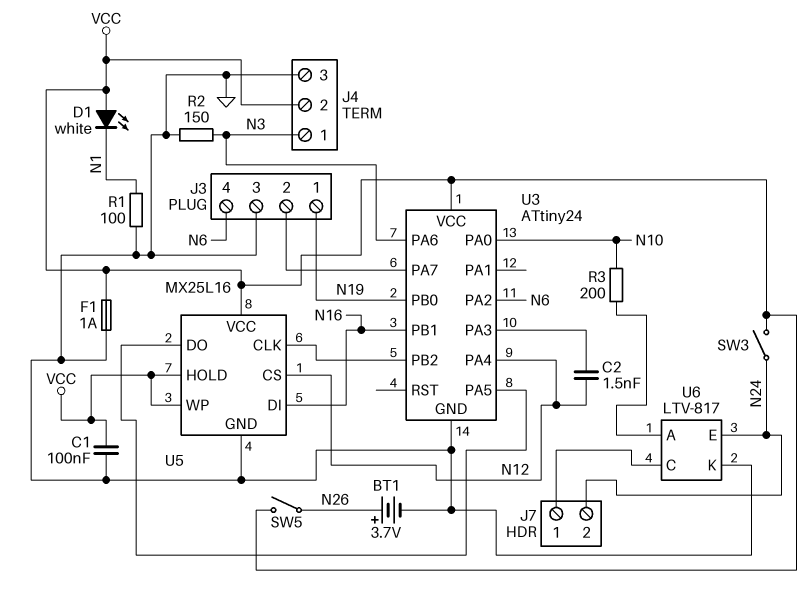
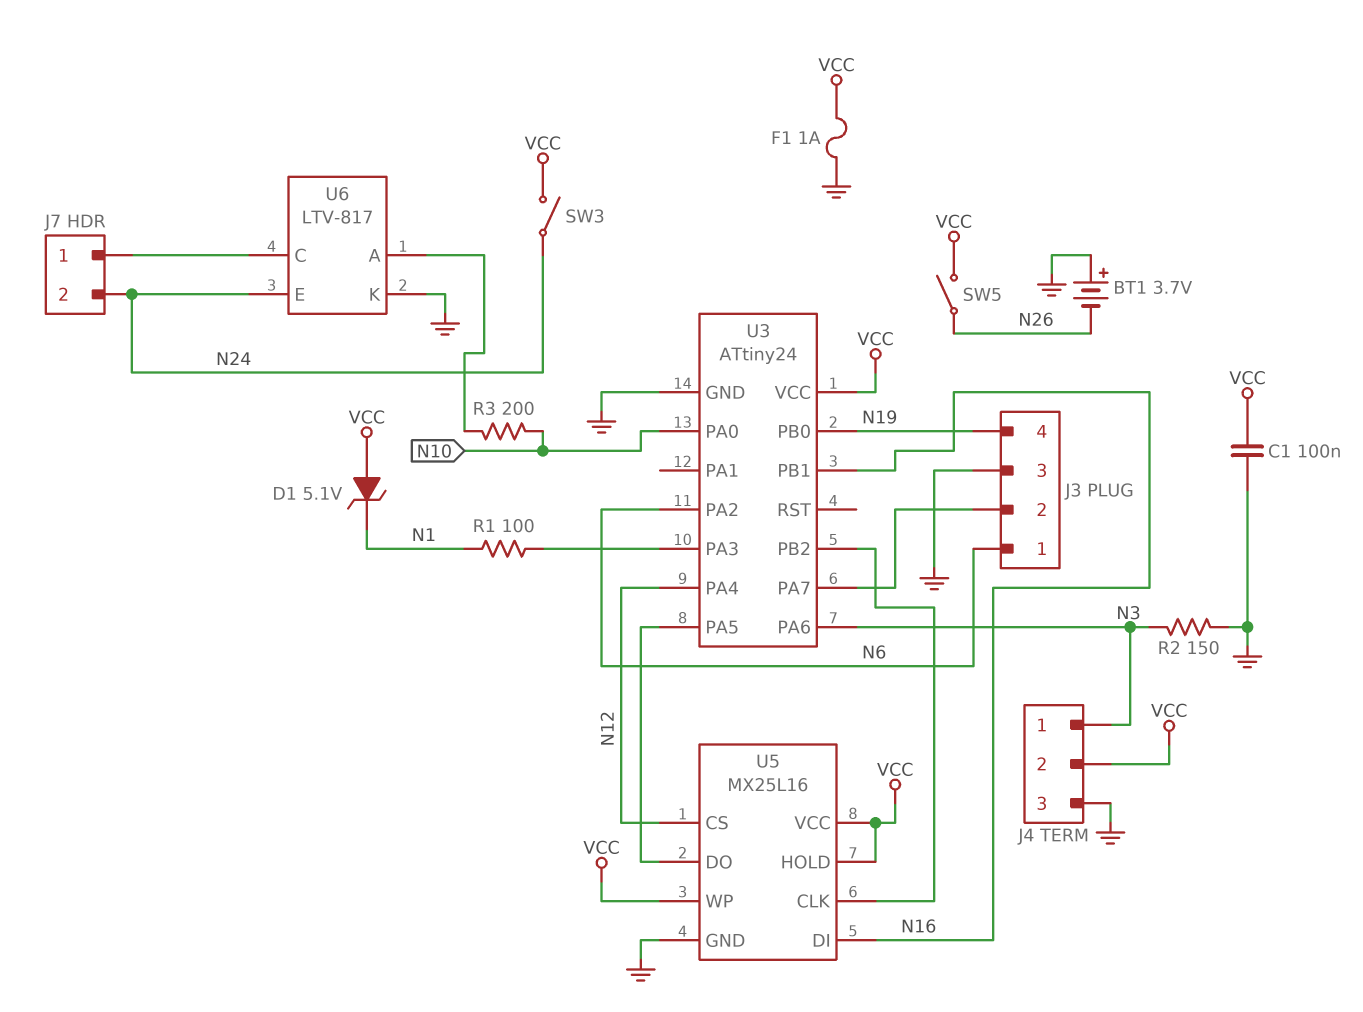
BT1: 3.7V (plus N26, minus GND) -> 3.7V (plus GND, minus N26)
C2: 1.5nF (N12, U3/PA3) -> none
D1: LED white (A VCC, K N1) -> zener 5.1V (A VCC, K N1)
J3 pin 1: N19 -> N6
J3 pin 4: N6 -> N19
R1: 100 (GND, N1) -> 100 (N1, U3/PA3)

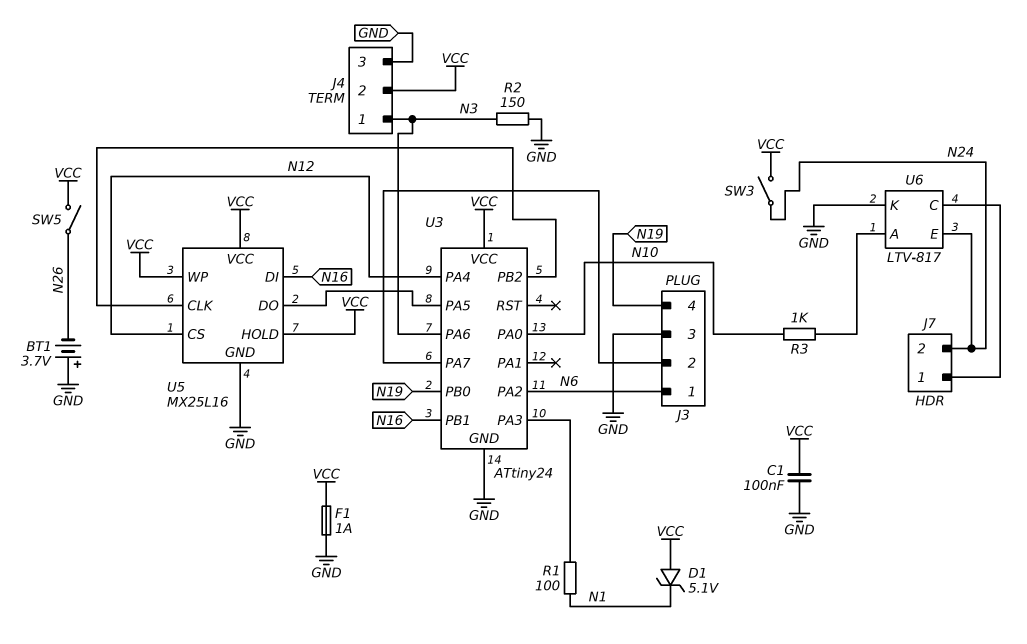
R3: 200 (N10, U6/A) -> 1k (N10, U6/A)

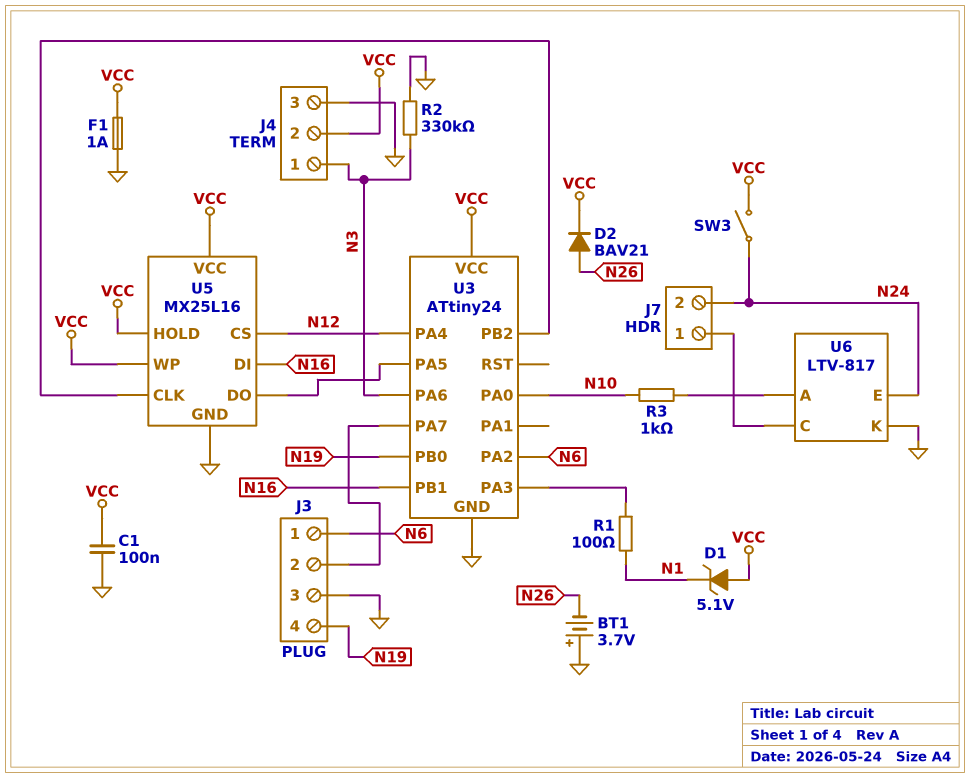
D2: none -> diode BAV21 (A N26, K VCC)
R2: 150 (GND, N3) -> 330k (GND, N3)
SW5: switch (N26, VCC) -> none

